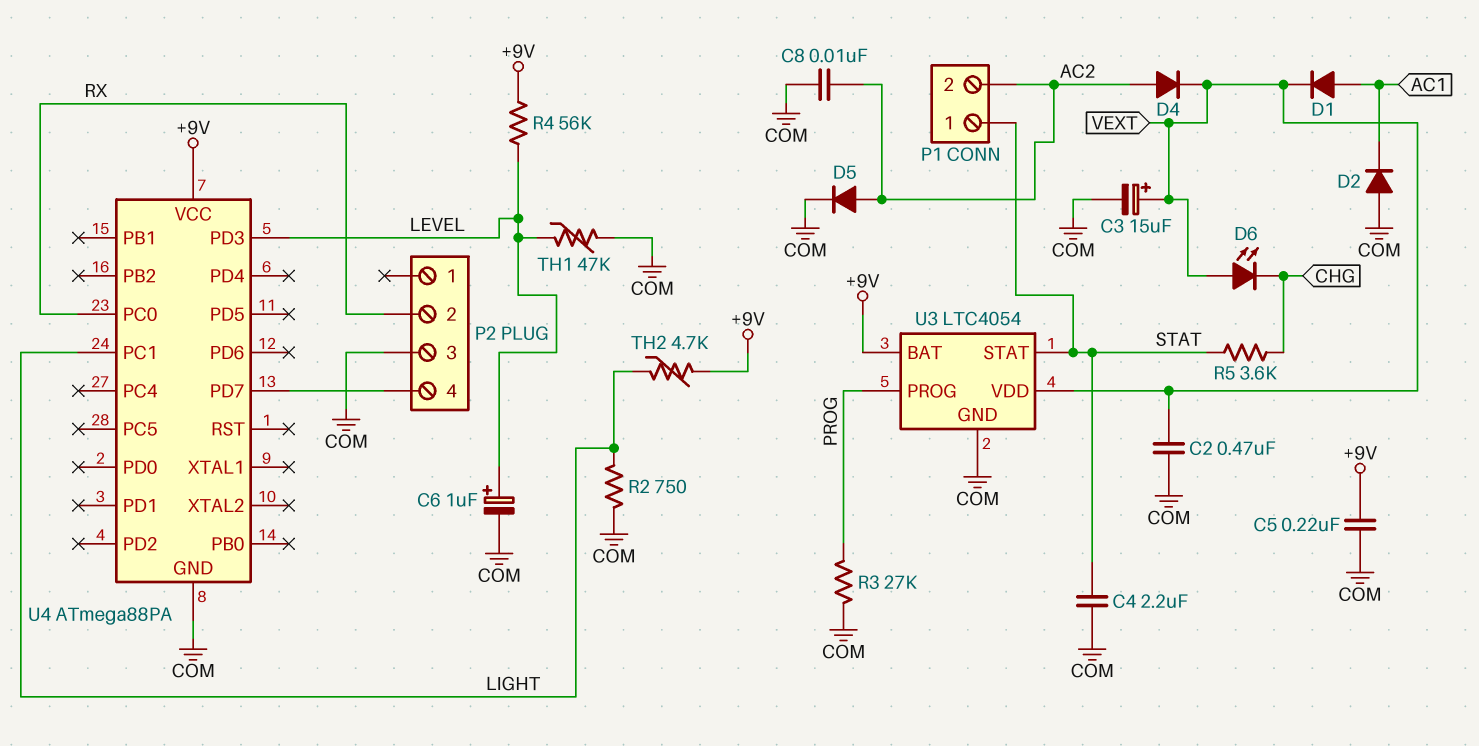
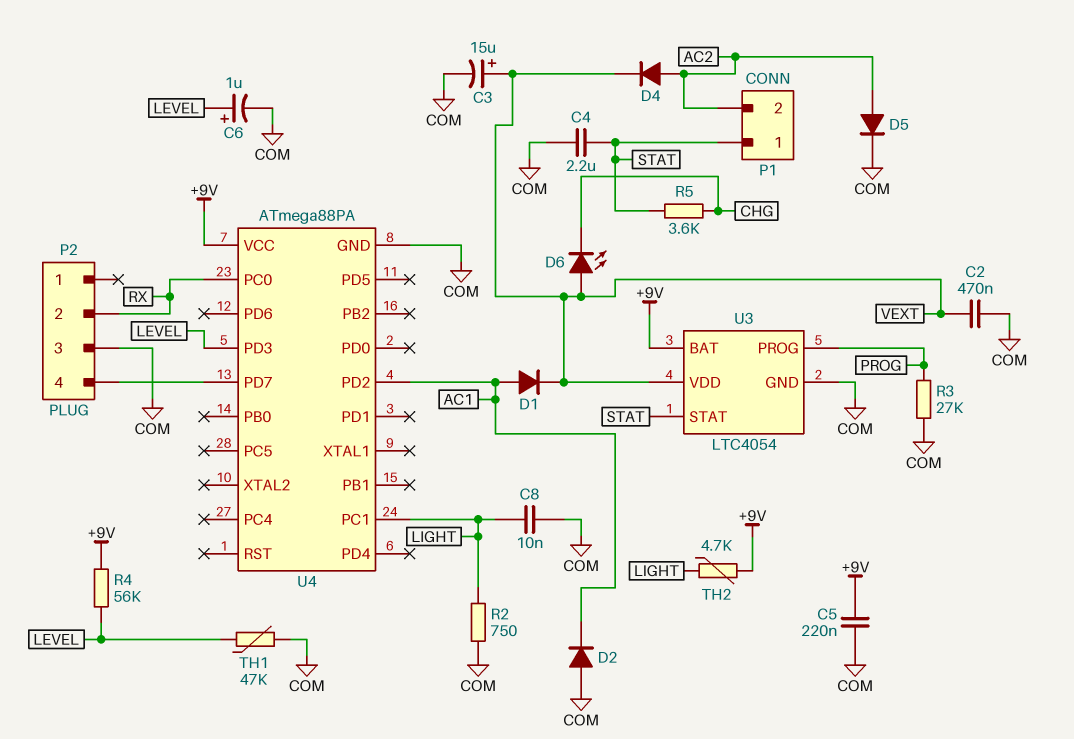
C8: 10nF (AC2, COM) -> 10nF (COM, LIGHT)
U4 pin PD2: none -> AC1

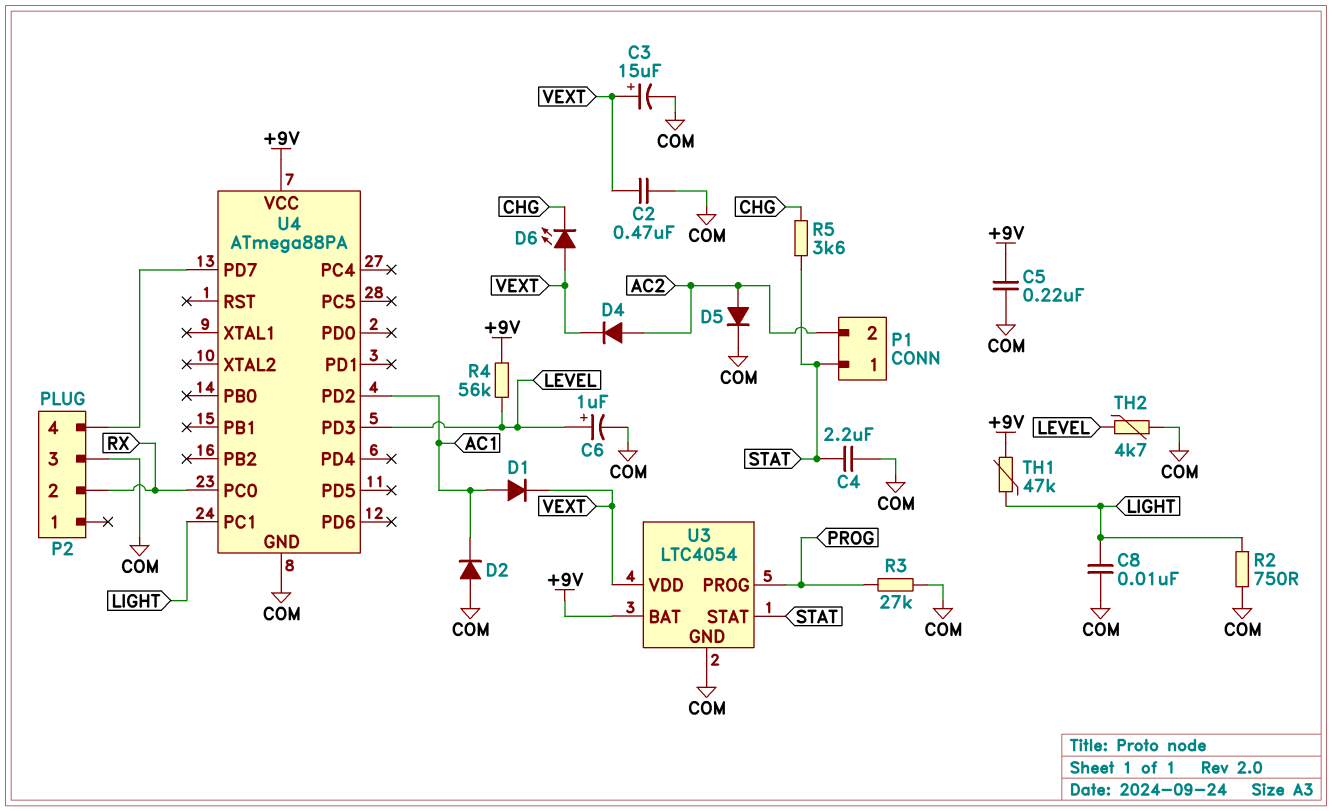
TH1: 47k (COM, LEVEL) -> 47k (+9V, LIGHT)
TH2: 4.7k (+9V, LIGHT) -> 4.7k (COM, LEVEL)

